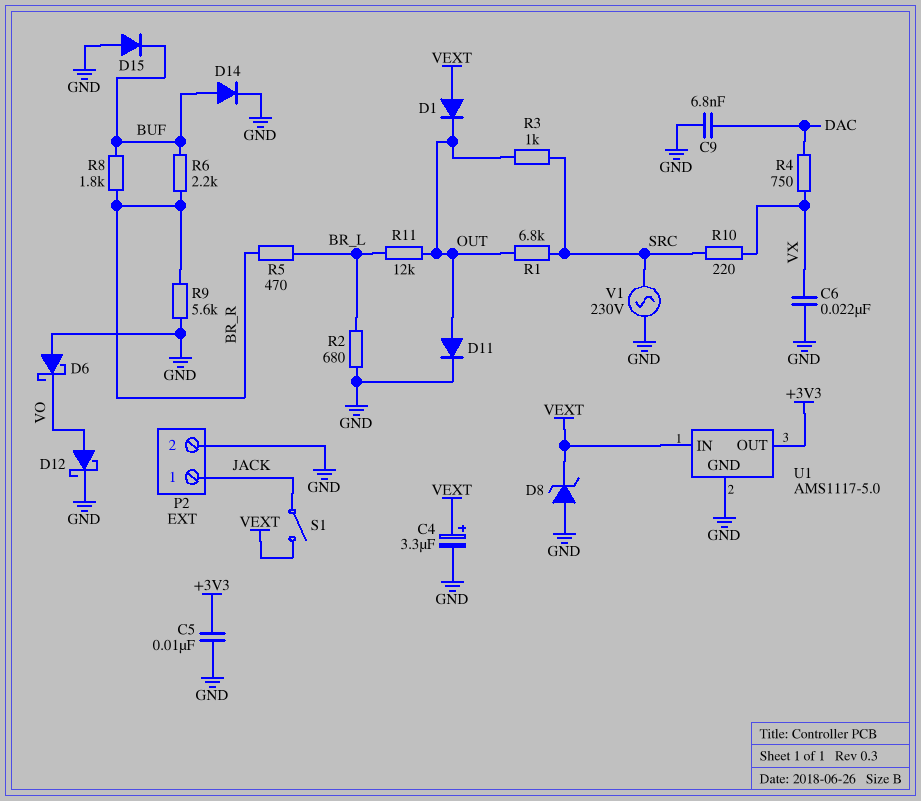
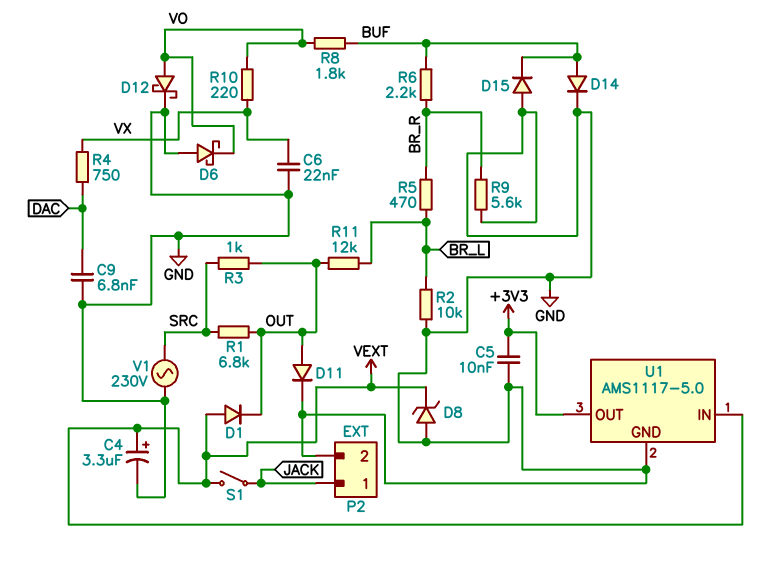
R2: 680 (BR_L, GND) -> 10k (BR_L, GND)
R8: 1.8k (BR_R, BUF) -> 1.8k (BUF, VO)
R10: 220 (SRC, VX) -> 220 (VO, VX)

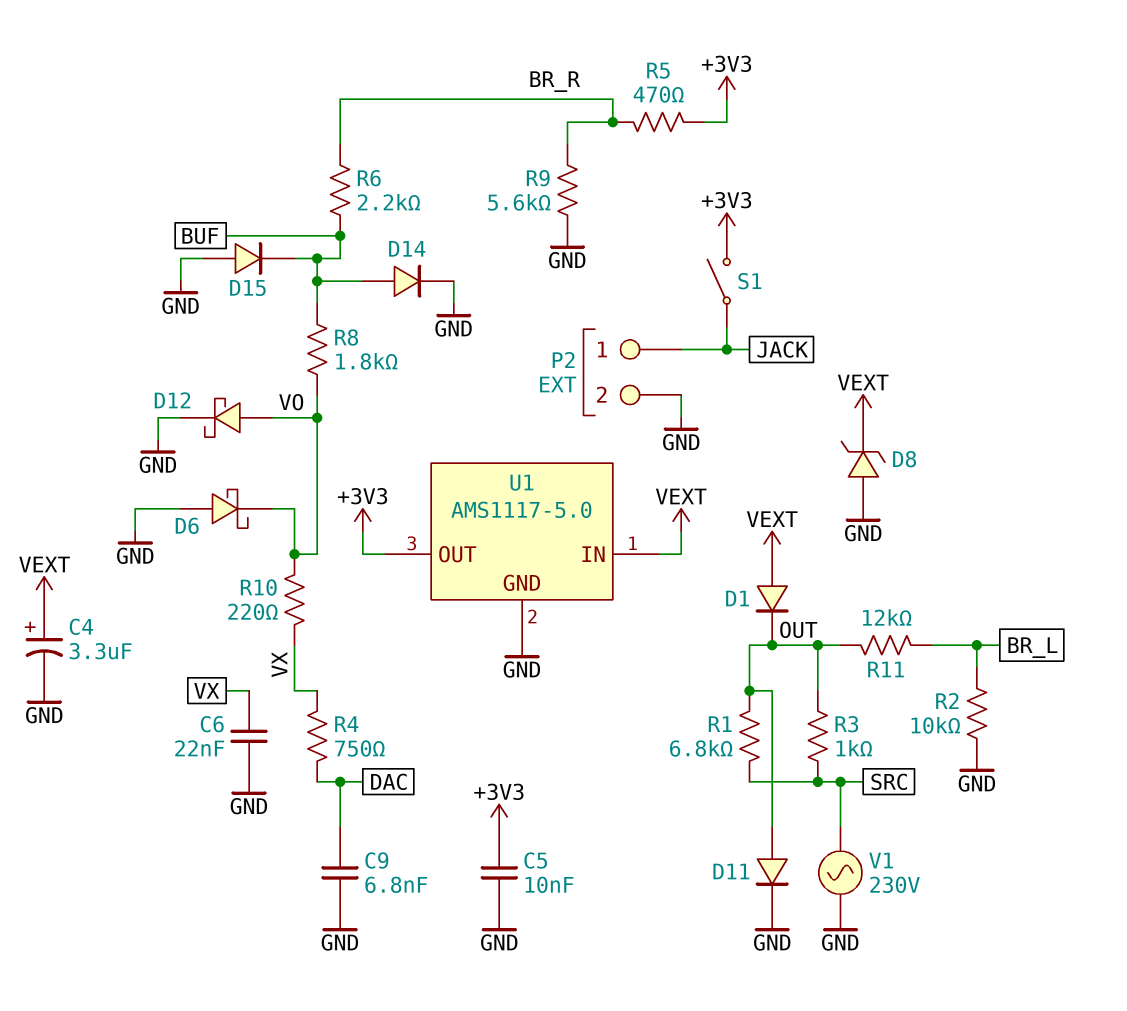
R5: 470 (BR_L, BR_R) -> 470 (+3V3, BR_R)
S1: switch (JACK, VEXT) -> switch (+3V3, JACK)

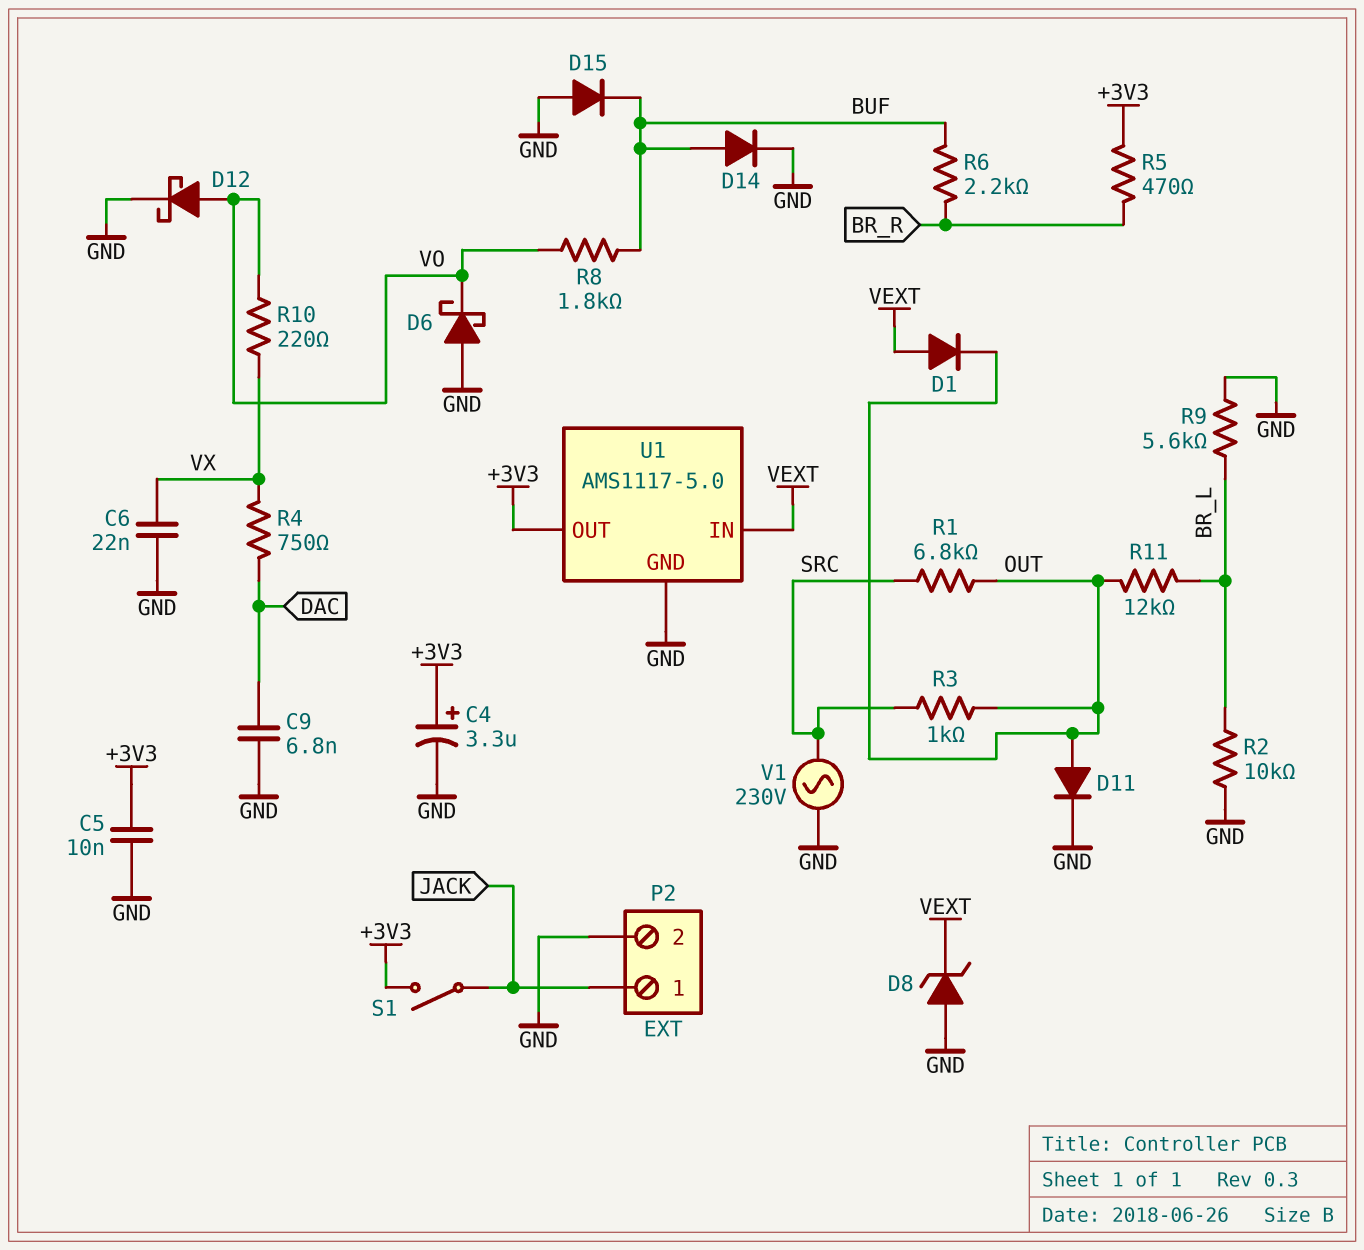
C4: 3.3uF (plus VEXT, minus GND) -> 3.3uF (plus +3V3, minus GND)
R9: 5.6k (BR_R, GND) -> 5.6k (BR_L, GND)

